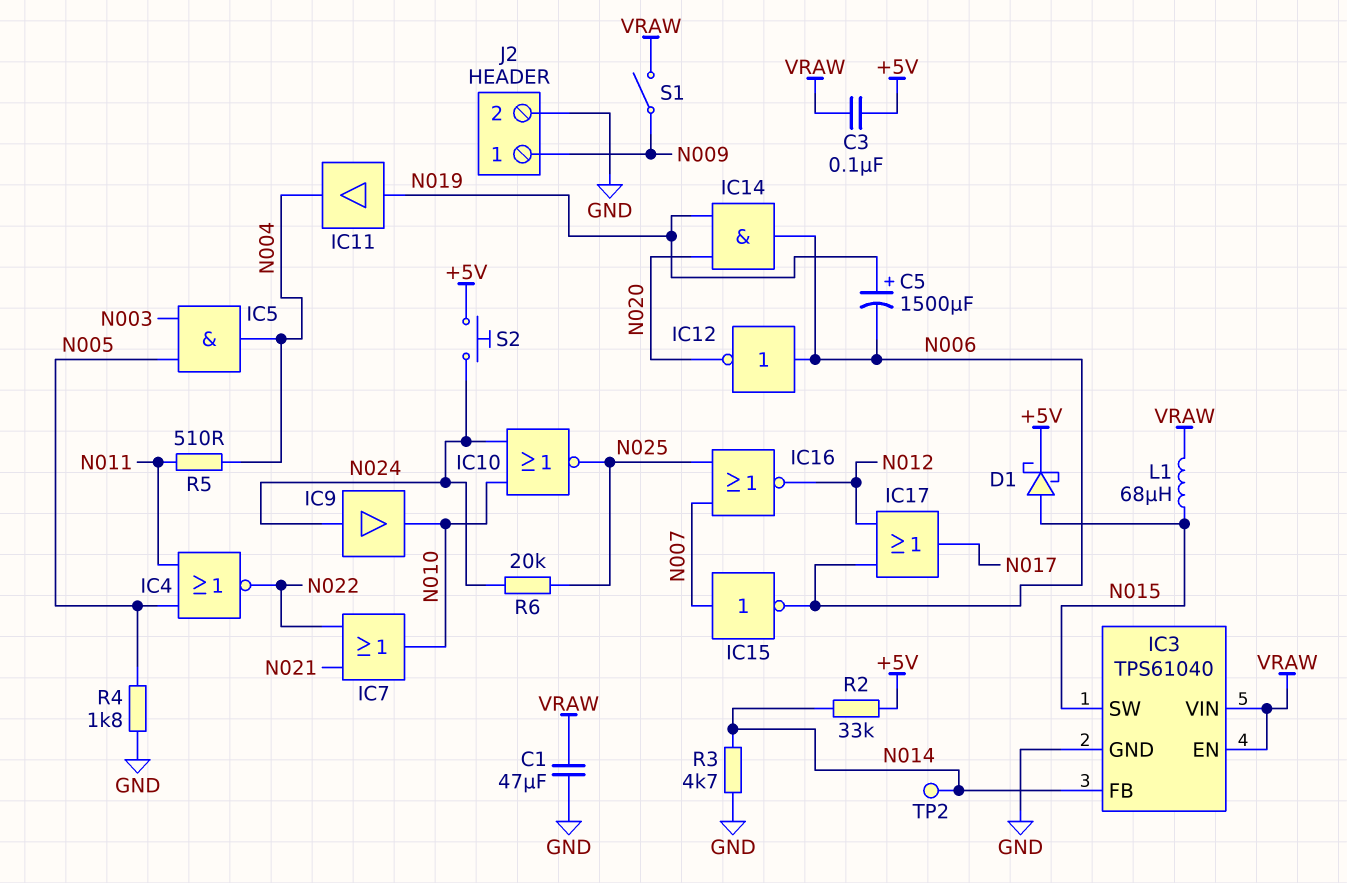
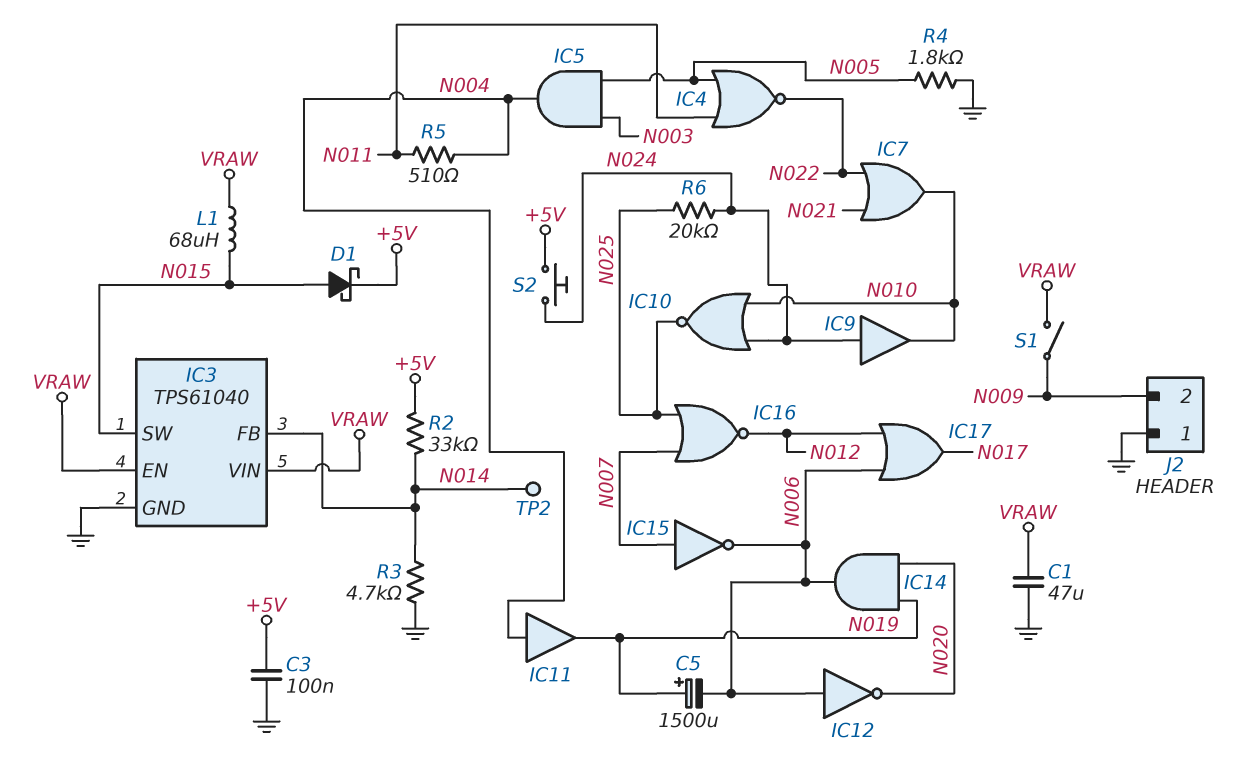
C3: 100nF (+5V, VRAW) -> 100nF (+5V, GND)
IC11: buffer (in N019, out N004) -> buffer (in N004, out N019)
J2 pin 1: N009 -> GND
J2 pin 2: GND -> N009

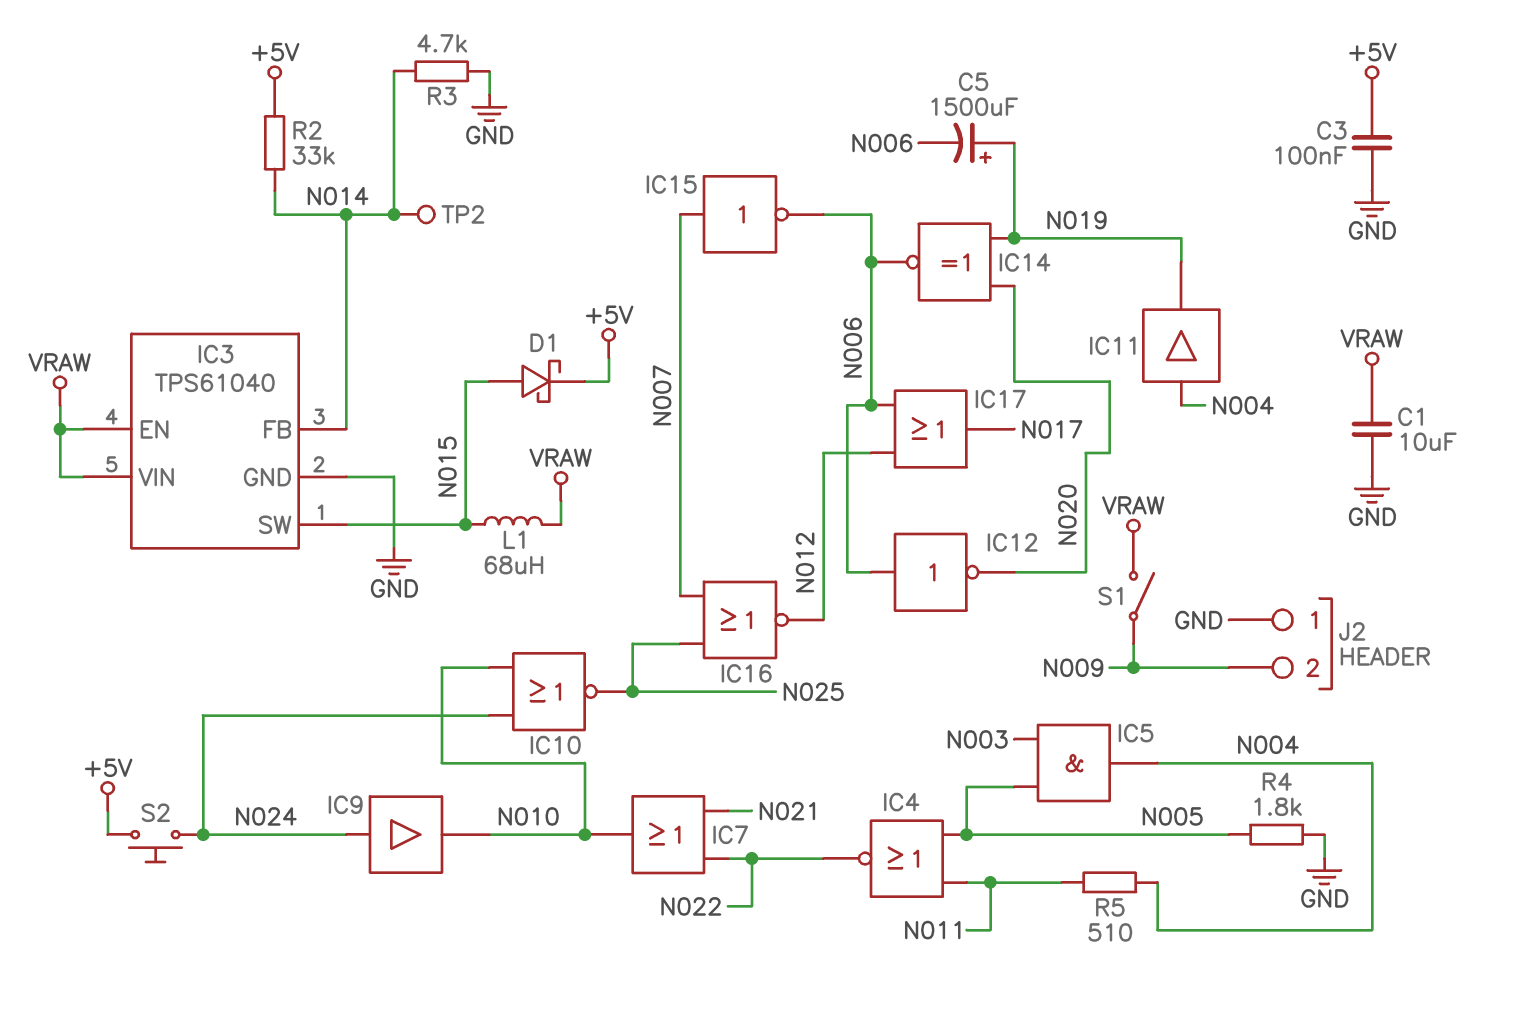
C1: 47uF (GND, VRAW) -> 10uF (GND, VRAW)
IC14: AND (in N019, in N020, out N006) -> XNOR (in N019, in N020, out N006)
R6: 20k (N024, N025) -> none

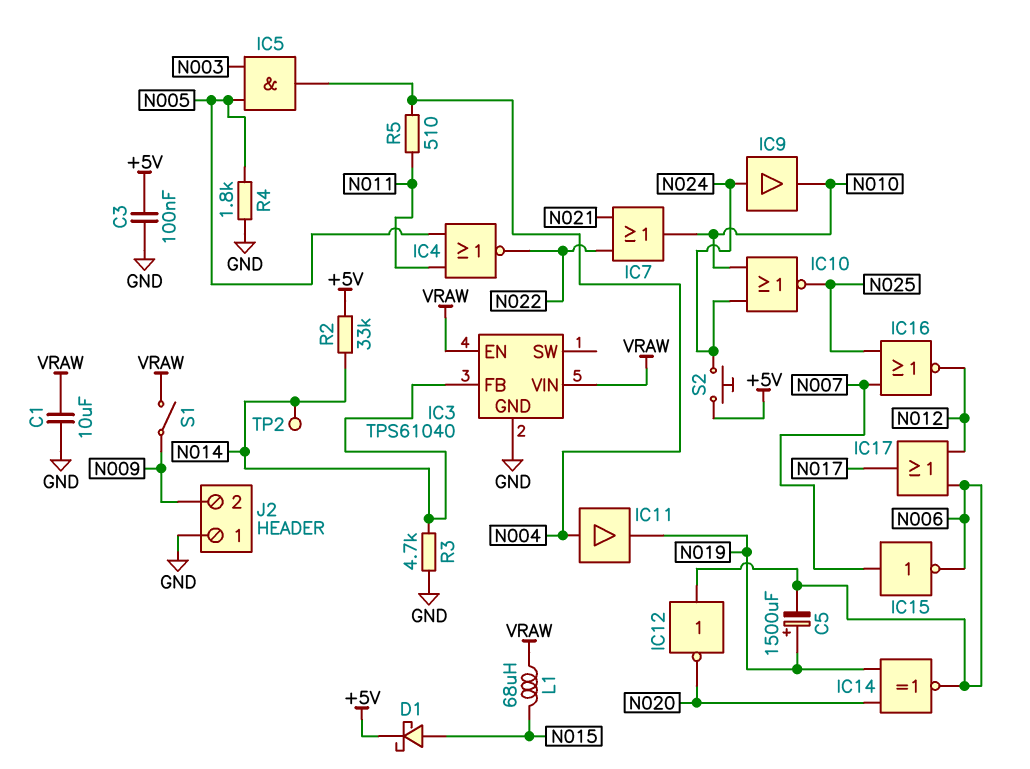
IC3 pin SW: N015 -> none

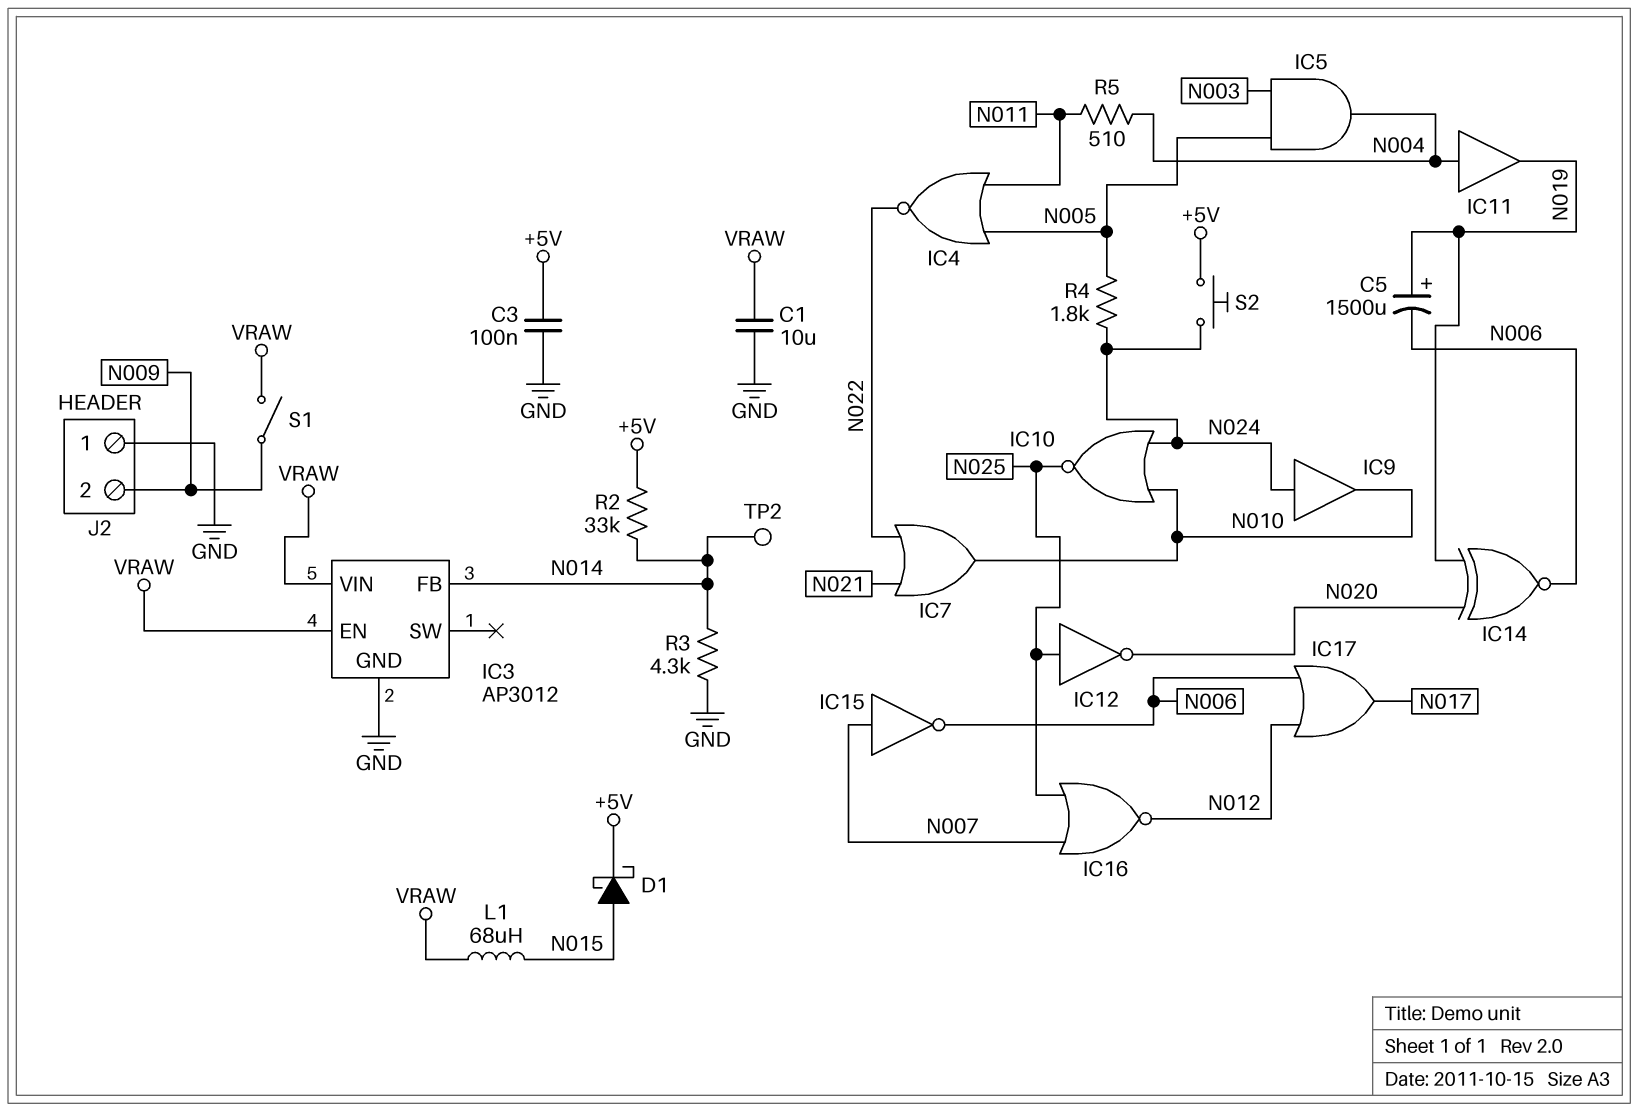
IC3: TPS61040 -> AP3012
IC12: NOT (in N006, out N020) -> NOT (in N025, out N020)
R3: 4.7k (GND, N014) -> 4.3k (GND, N014)
R4: 1.8k (GND, N005) -> 1.8k (N005, N024)

